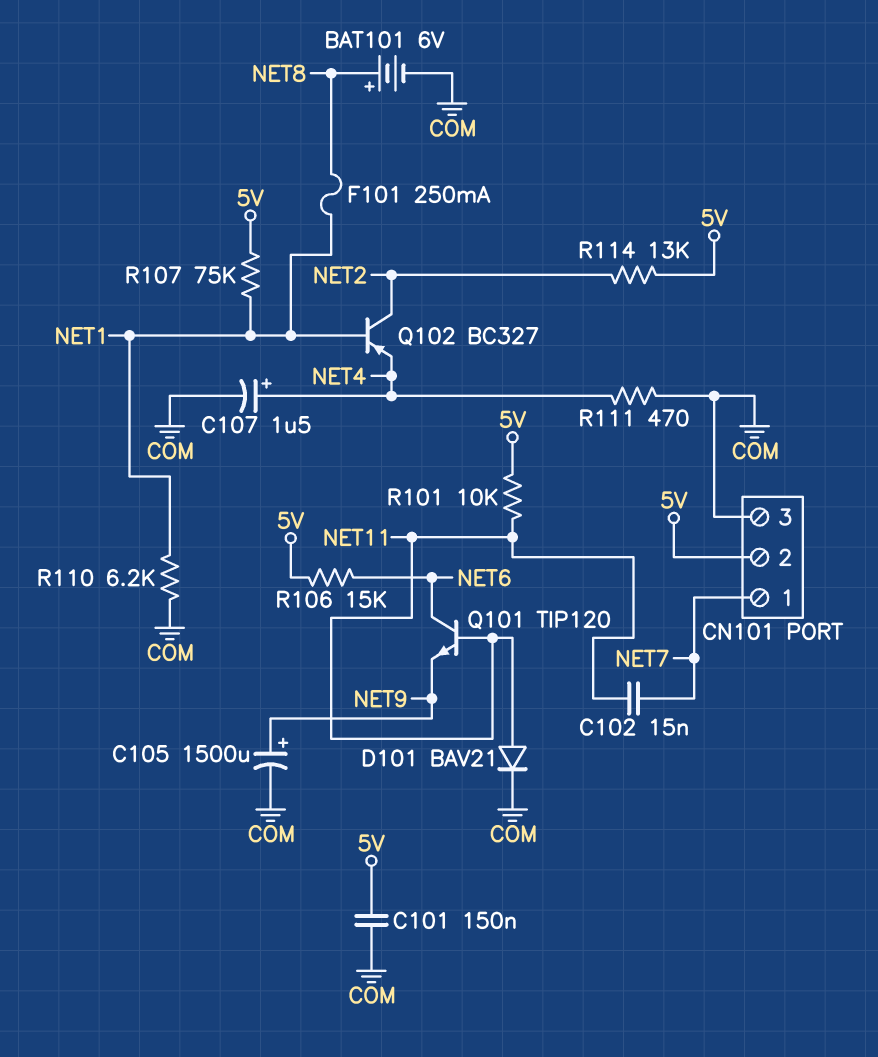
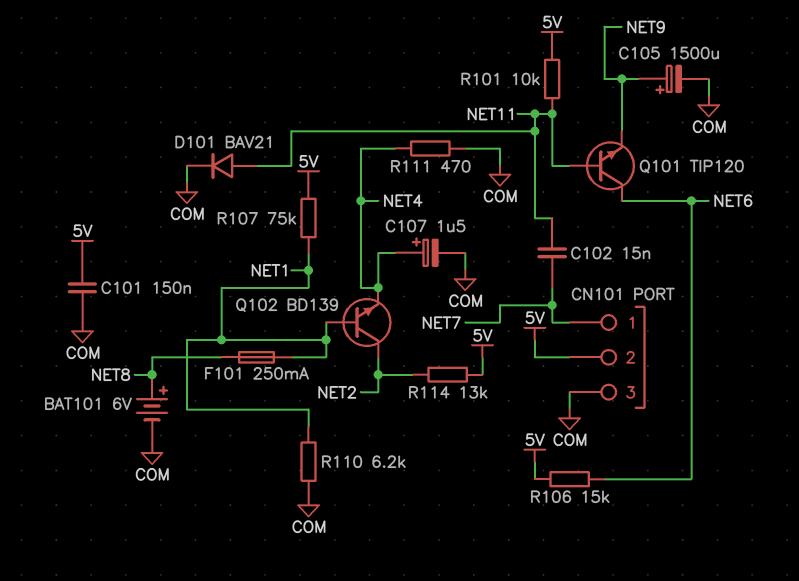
Q102: PNP BC327 (B NET1, C NET2, E NET4) -> NPN BD139 (B NET1, C NET2, E NET4)

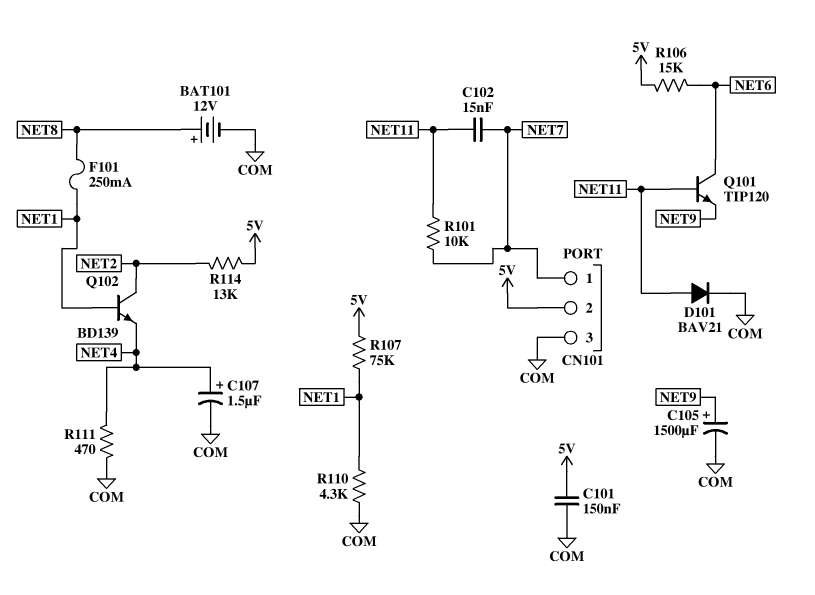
BAT101: 6V (plus NET8, minus COM) -> 12V (plus NET8, minus COM)
R101: 10k (5V, NET11) -> 10k (NET7, NET11)
R110: 6.2k (COM, NET1) -> 4.3k (COM, NET1)

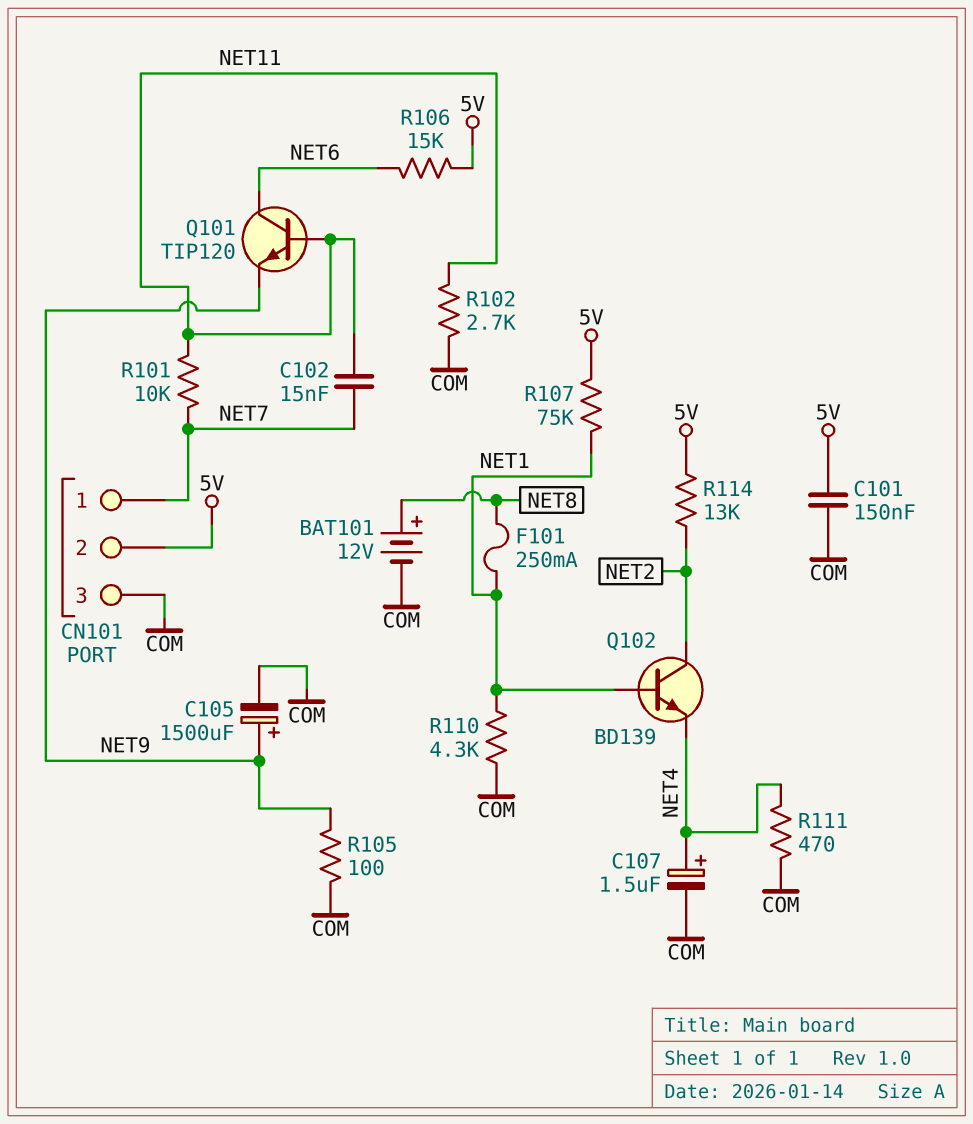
D101: diode BAV21 (A NET11, K COM) -> none
R102: none -> 2.7k (COM, NET11)
R105: none -> 100 (COM, NET9)

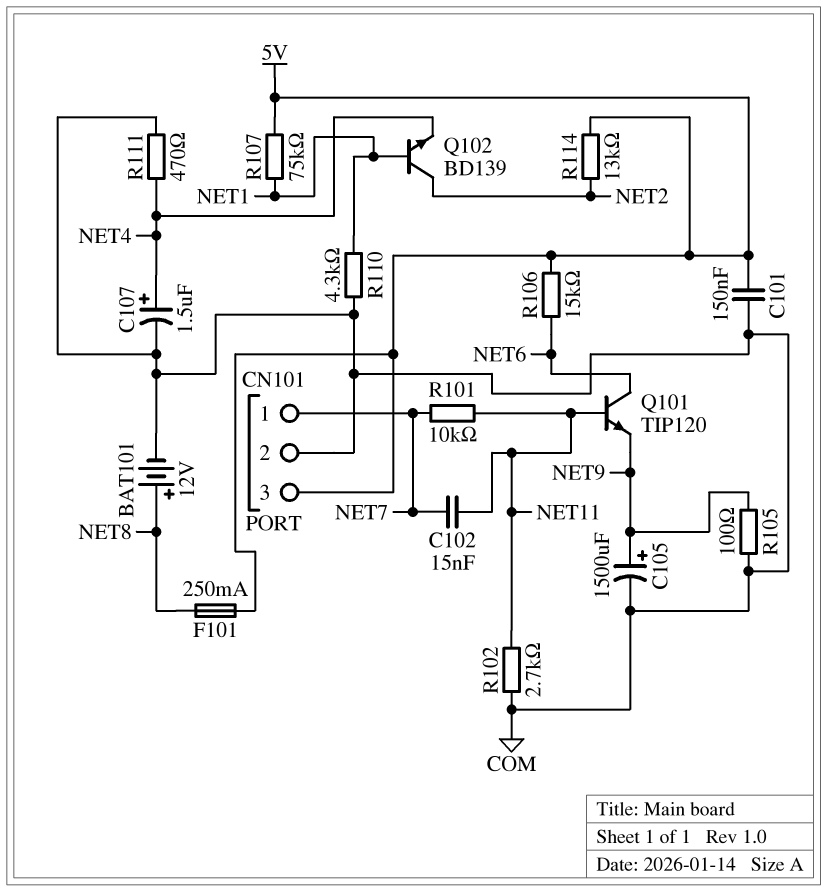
CN101 pin 2: 5V -> COM
CN101 pin 3: COM -> 5V
F101: 250mA (NET1, NET8) -> 250mA (5V, NET8)

